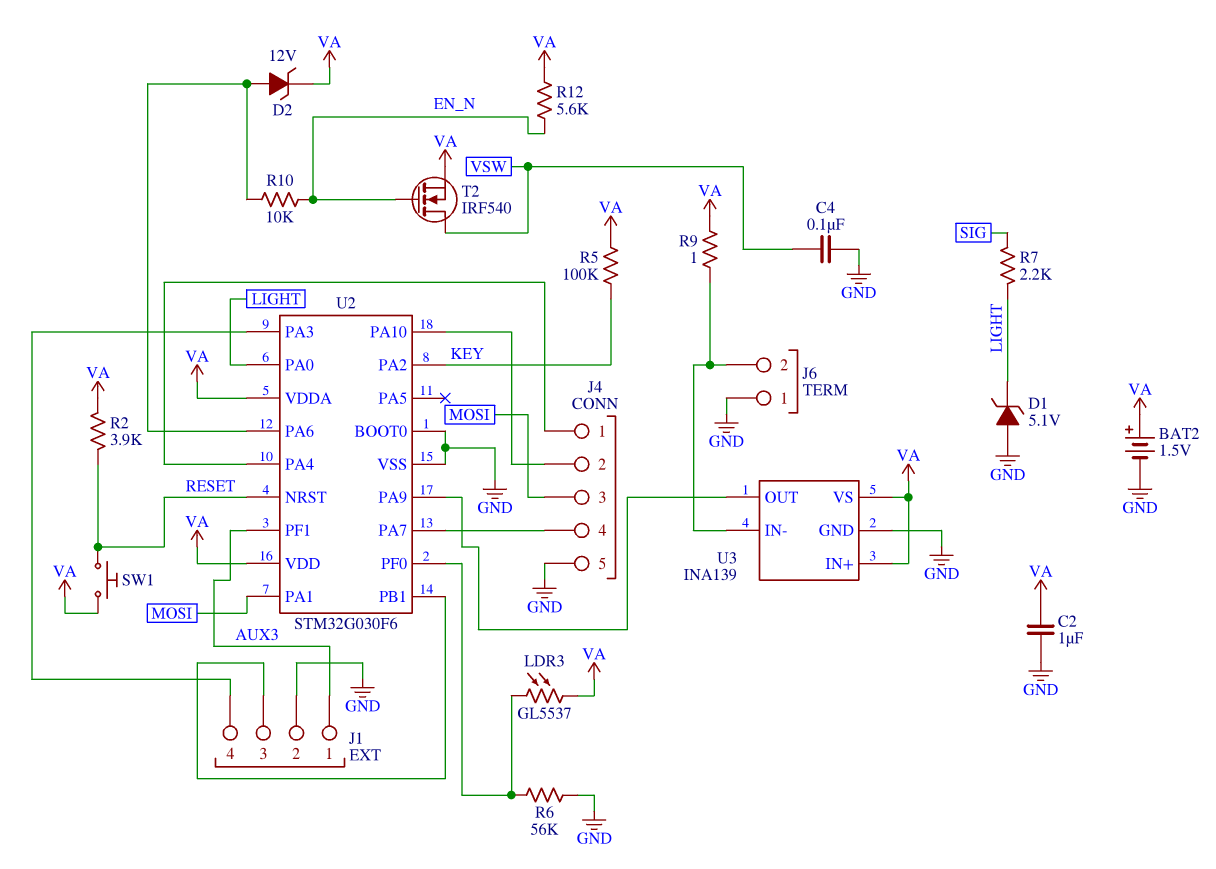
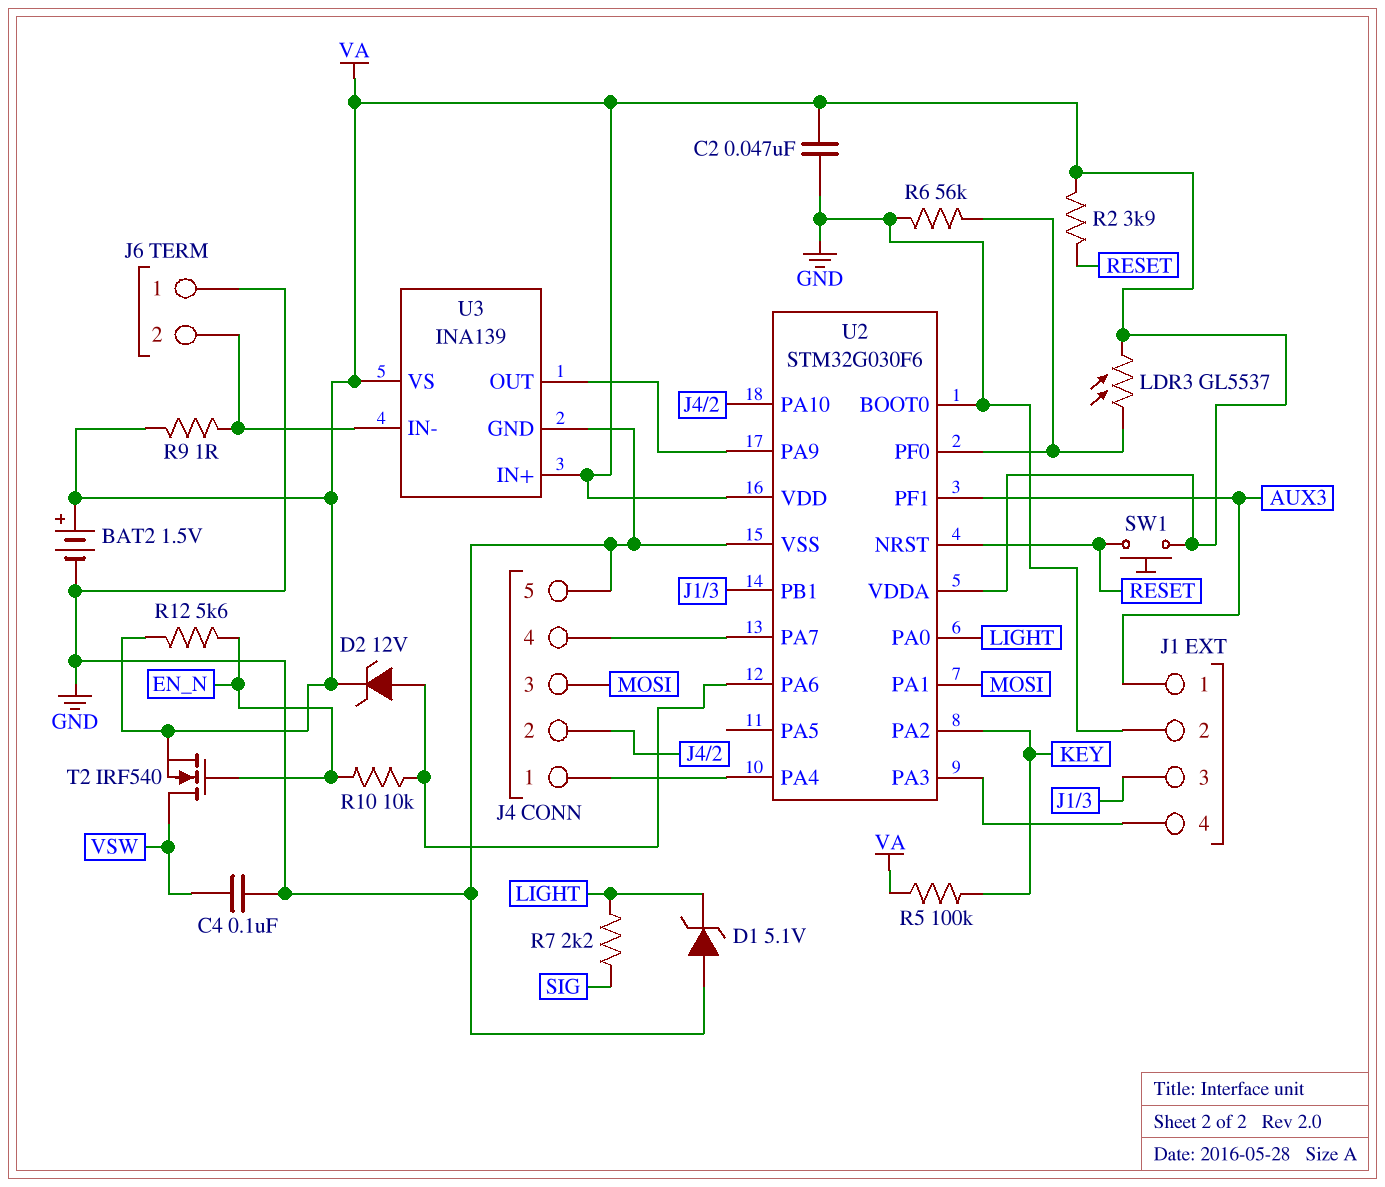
C2: 1uF (GND, VA) -> 47nF (GND, VA)

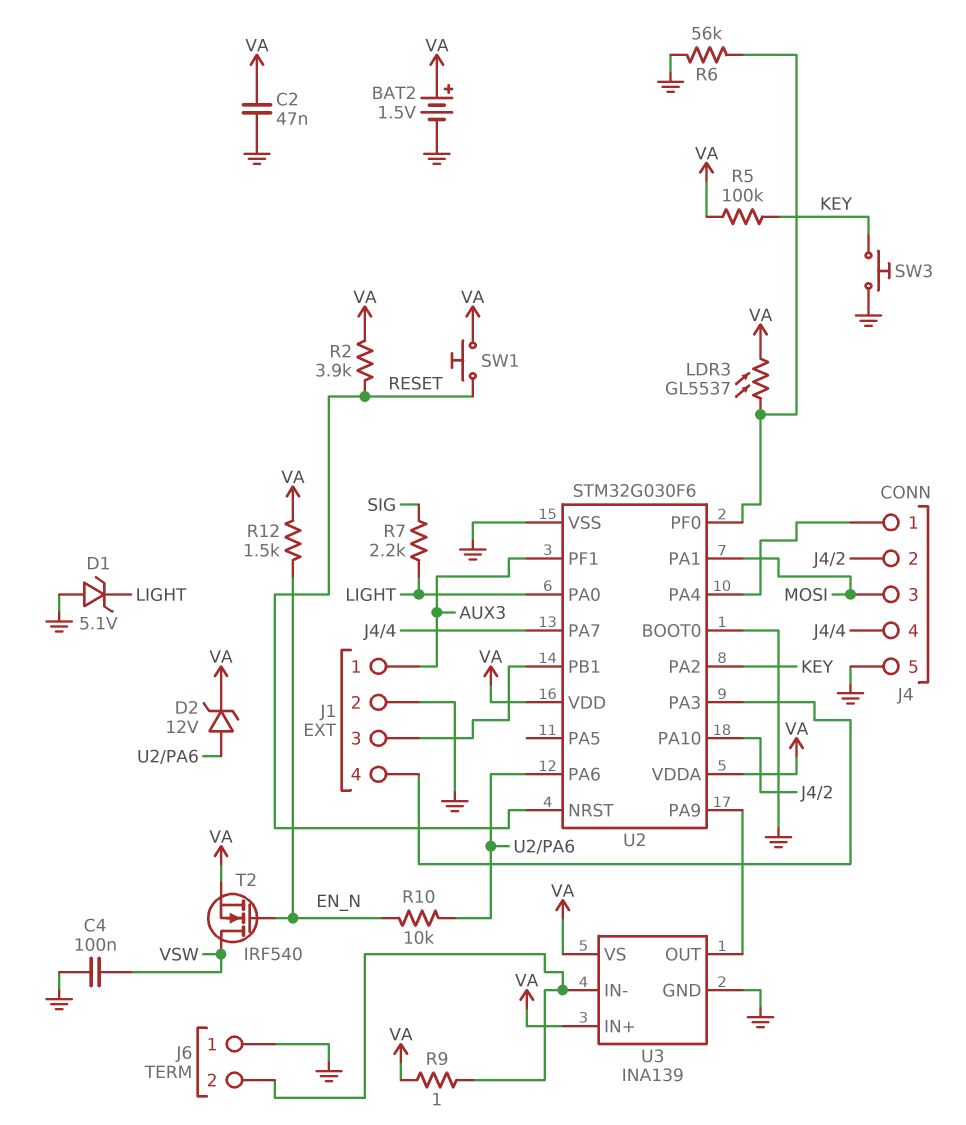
R12: 5.6k (EN_N, VA) -> 1.5k (EN_N, VA)
SW3: none -> button (GND, KEY)

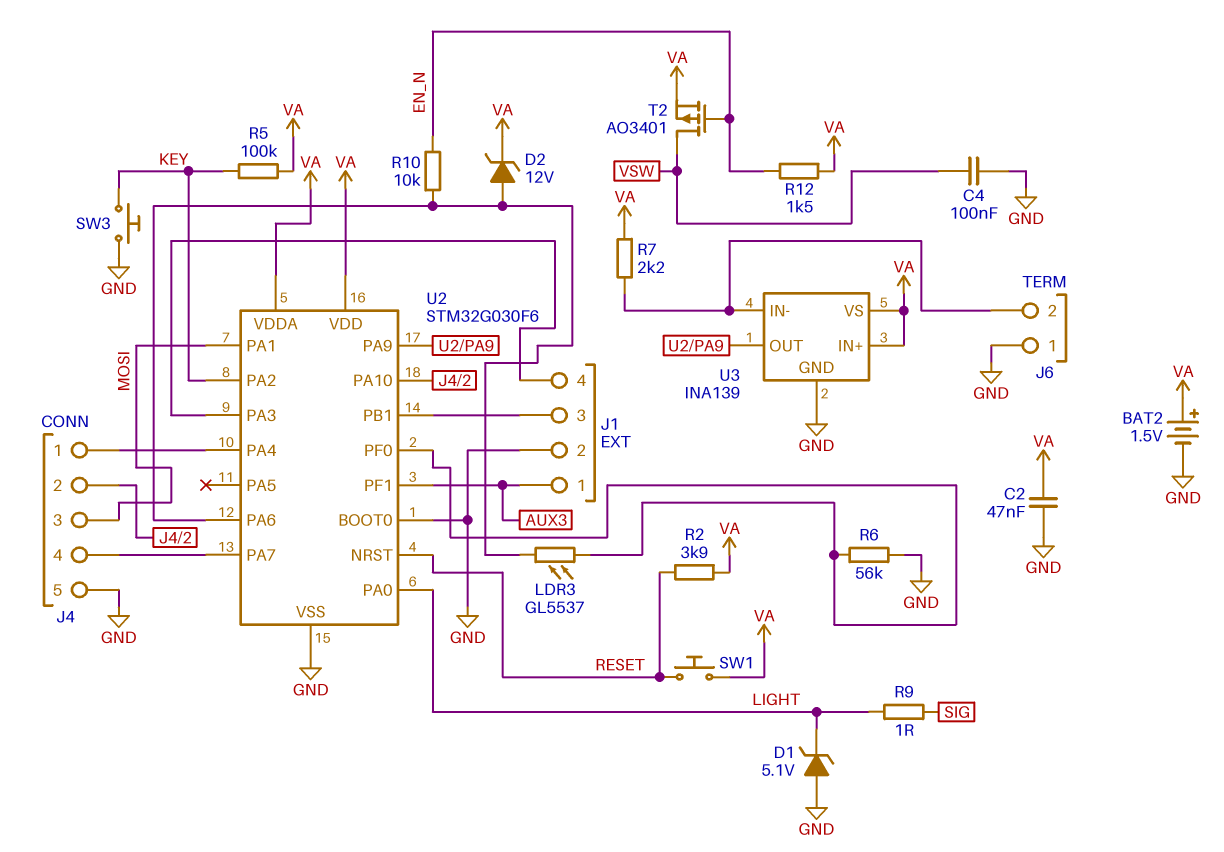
LDR3: GL5537 (U2/PF0, VA) -> GL5537 (U2/PA6, U2/PF0)
R7: 2.2k (LIGHT, SIG) -> 2.2k (J6/2, VA)
R9: 1 (J6/2, VA) -> 1 (LIGHT, SIG)
T2: NMOS IRF540 (G EN_N, D VSW, S VA) -> PMOS AO3401 (G EN_N, D VSW, S VA)

